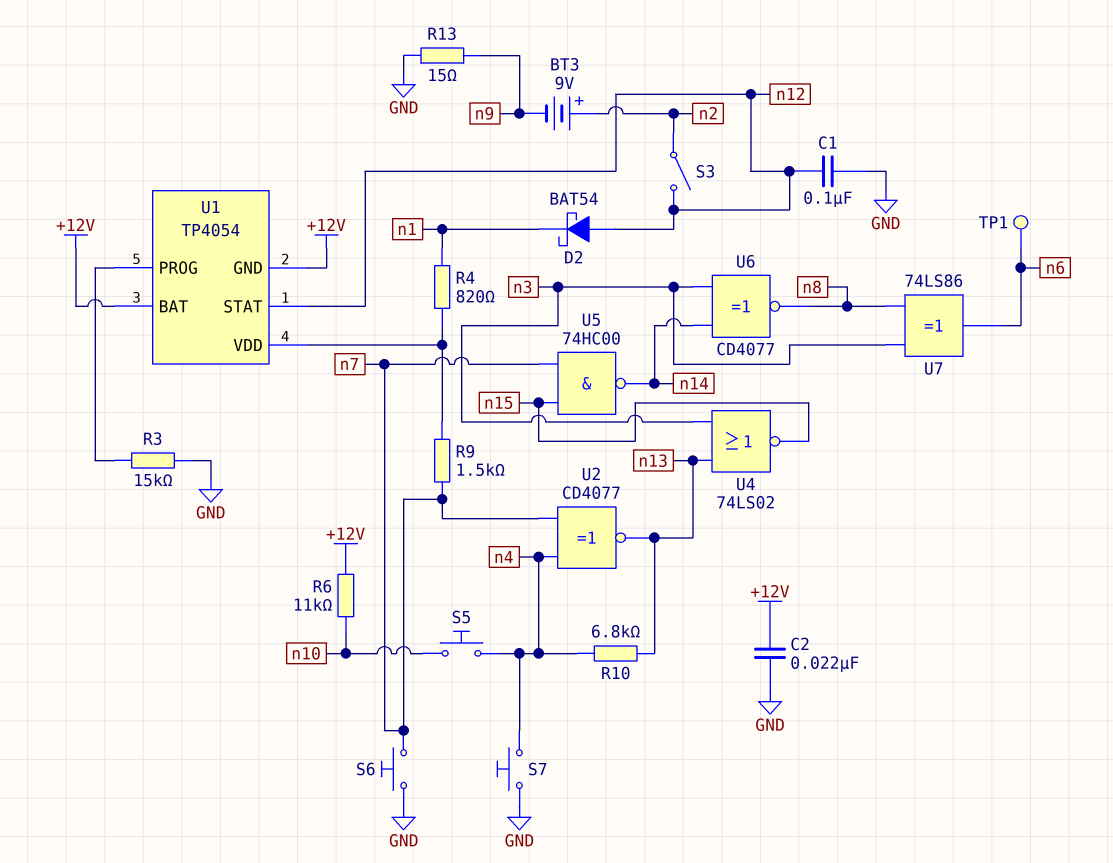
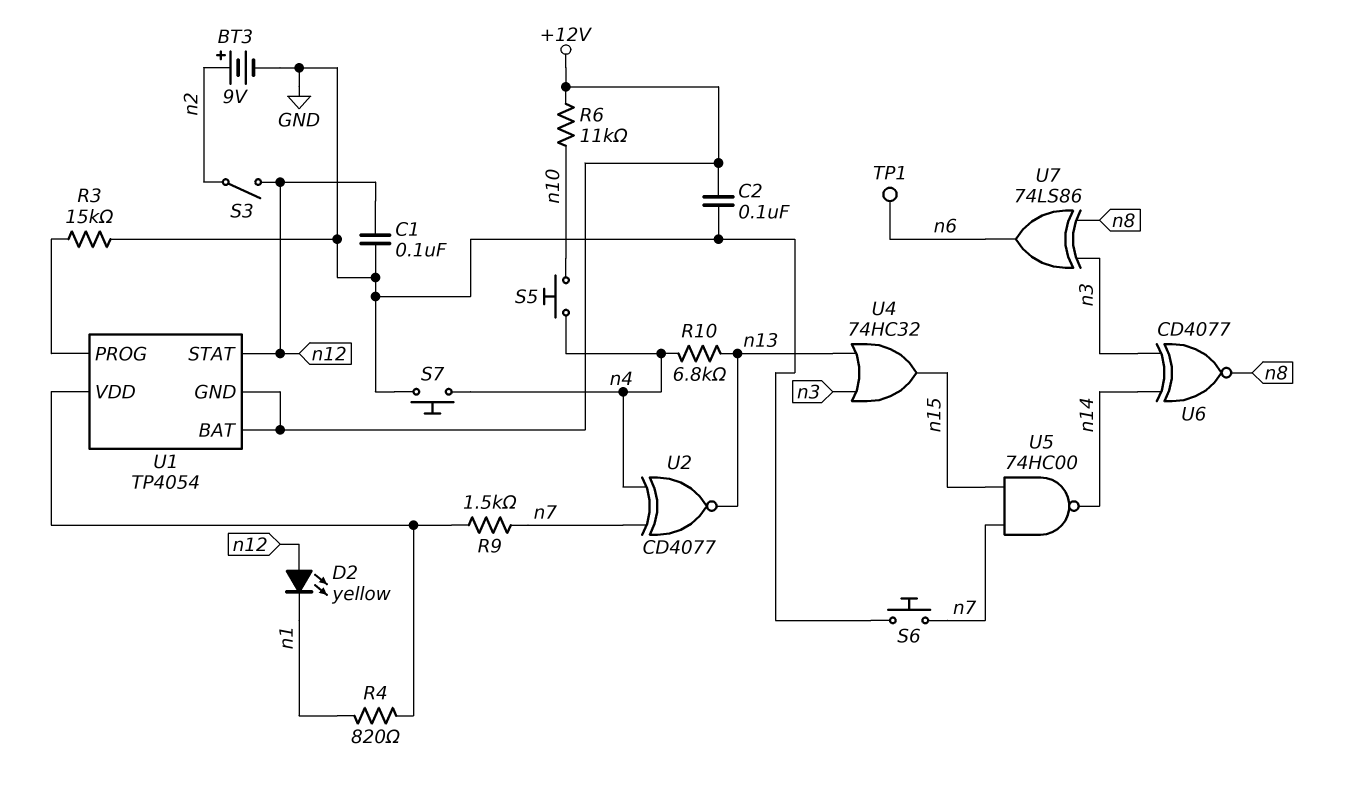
BT3: 9V (plus n2, minus n9) -> 9V (plus n2, minus GND)
C2: 22nF (+12V, GND) -> 100nF (+12V, GND)
D2: schottky BAT54 (A n12, K n1) -> LED yellow (A n12, K n1)
R13: 15 (GND, n9) -> none
U4: NOR 74LS02 (in n3, in n13, out n15) -> OR 74HC32 (in n3, in n13, out n15)

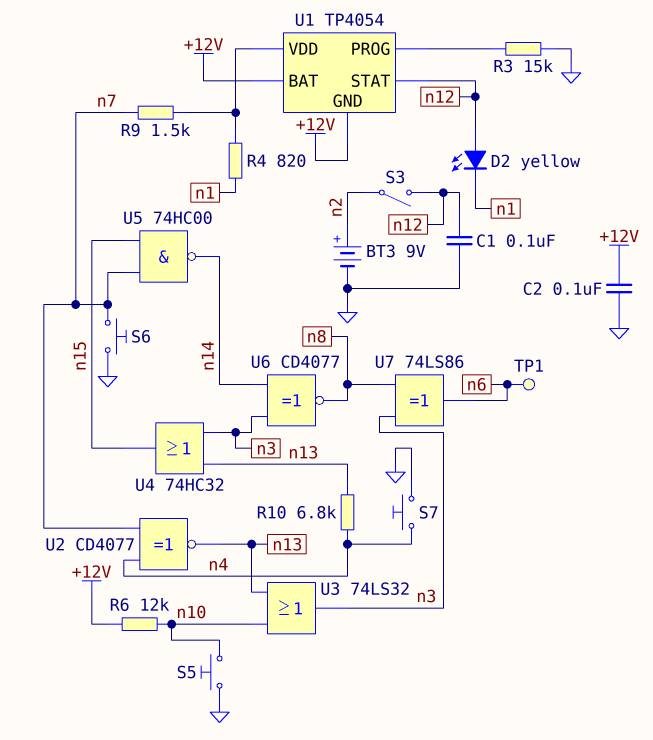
R6: 11k (+12V, n10) -> 12k (+12V, n10)
S5: button (n4, n10) -> button (GND, n10)
U3: none -> OR 74LS32 (in n10, in n13, out n3)

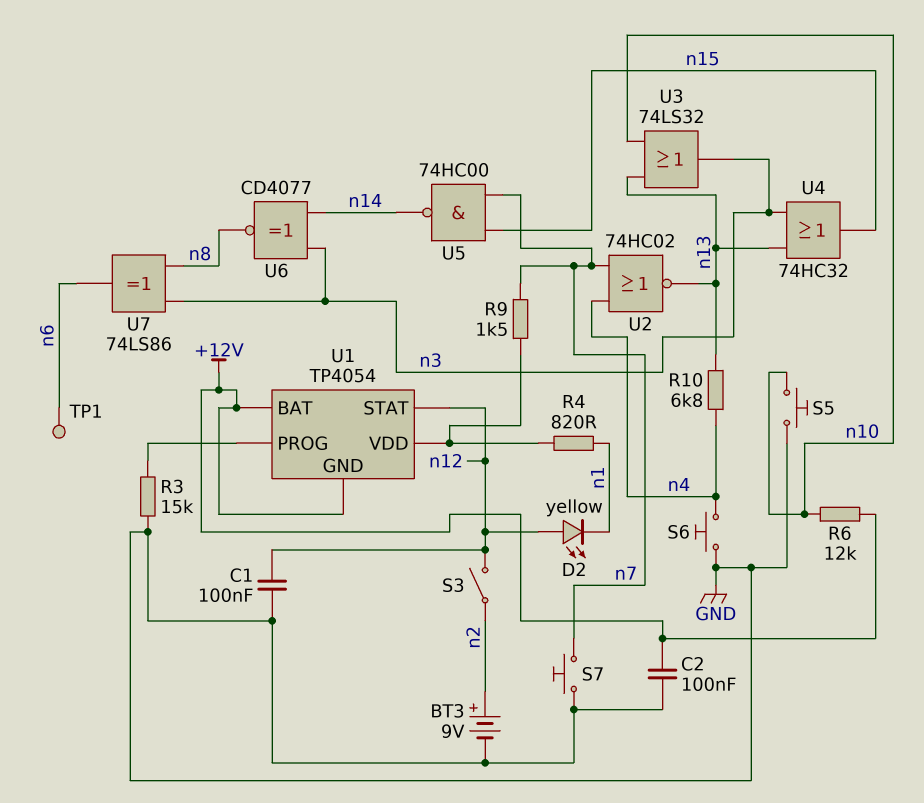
S6: button (GND, n7) -> button (GND, n4)
S7: button (GND, n4) -> button (GND, n7)
U2: XNOR CD4077 (in n4, in n7, out n13) -> NOR 74HC02 (in n4, in n7, out n13)

